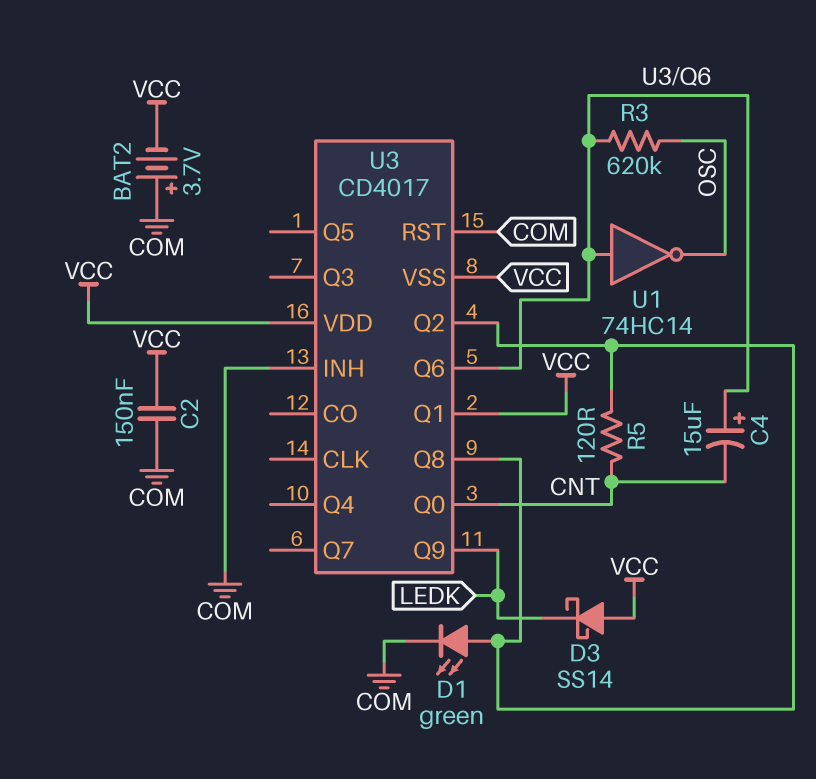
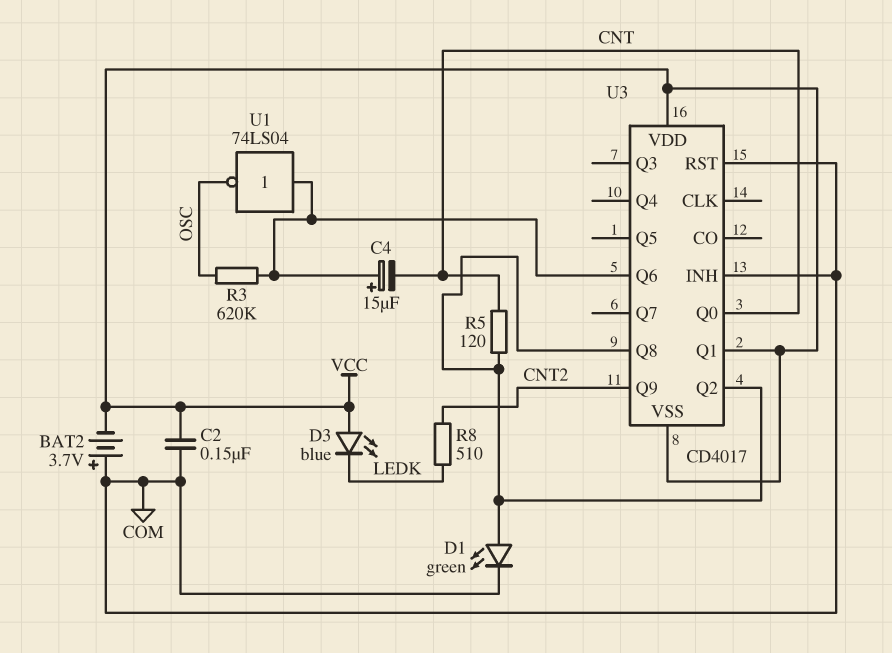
D3: schottky SS14 (A VCC, K LEDK) -> LED blue (A VCC, K LEDK)
R8: none -> 510 (CNT2, LEDK)
U1: NOT 74HC14 (in U3/Q6, out OSC) -> NOT 74LS04 (in U3/Q6, out OSC)
U3 pin Q9: LEDK -> CNT2

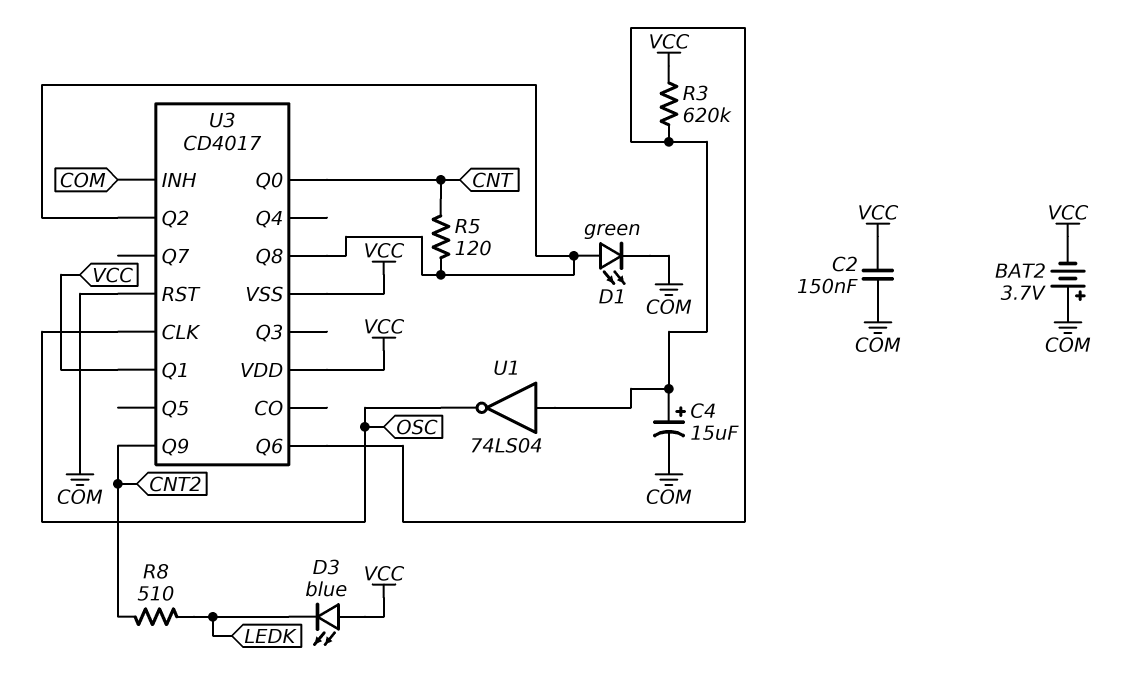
C4: 15uF (plus U3/Q6, minus CNT) -> 15uF (plus U3/Q6, minus COM)
R3: 620k (OSC, U3/Q6) -> 620k (U3/Q6, VCC)
U3 pin CLK: none -> OSC

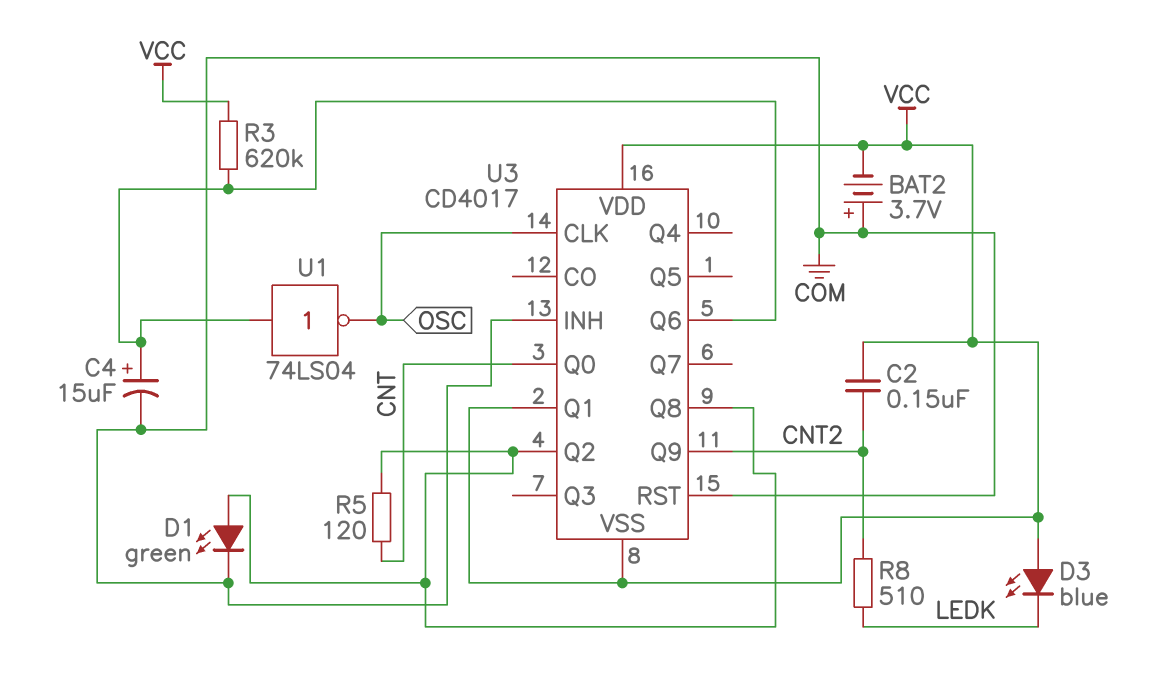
C2: 150nF (COM, VCC) -> 150nF (CNT2, VCC)

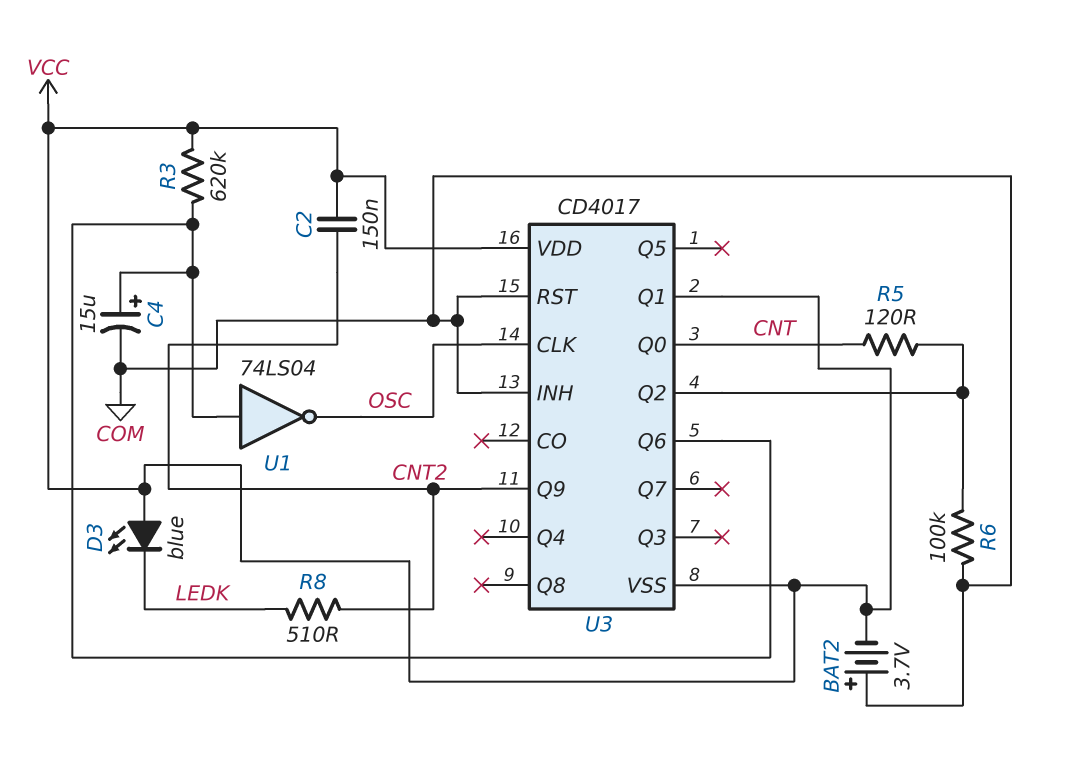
D1: LED green (A U3/Q2, K COM) -> none
R6: none -> 100k (COM, U3/Q2)
U3 pin Q8: U3/Q2 -> none

